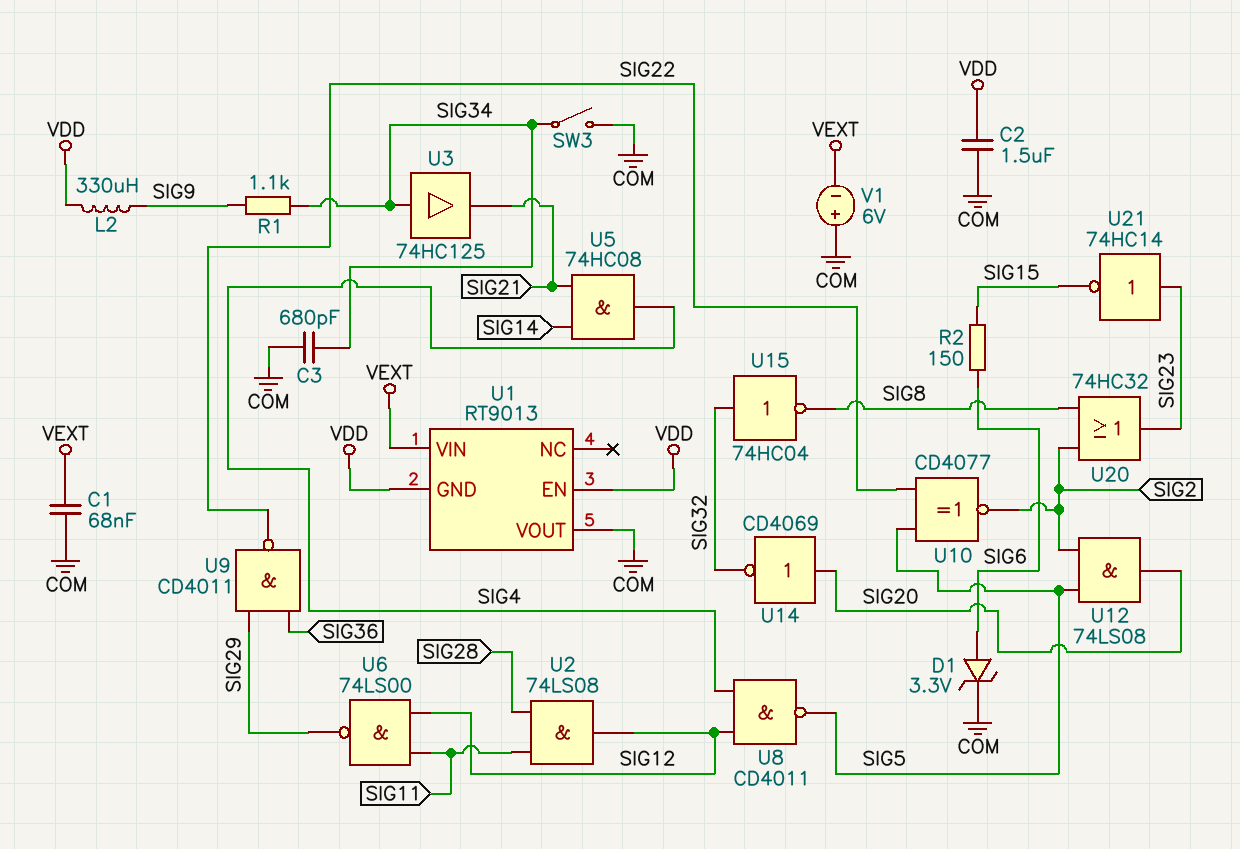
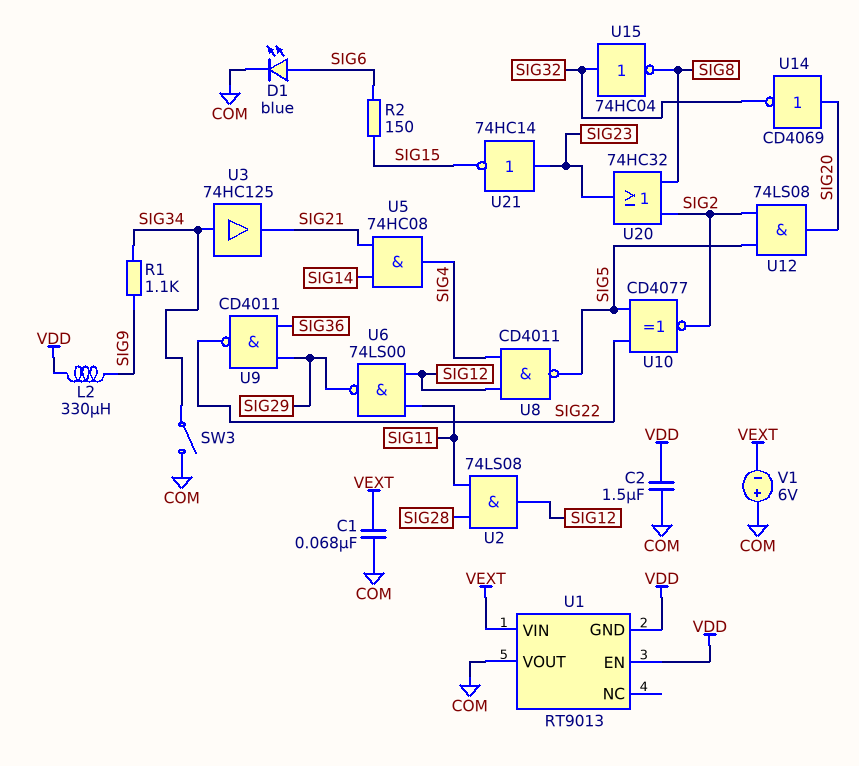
C3: 680pF (COM, SIG34) -> none
D1: zener 3.3V (A SIG6, K COM) -> LED blue (A SIG6, K COM)

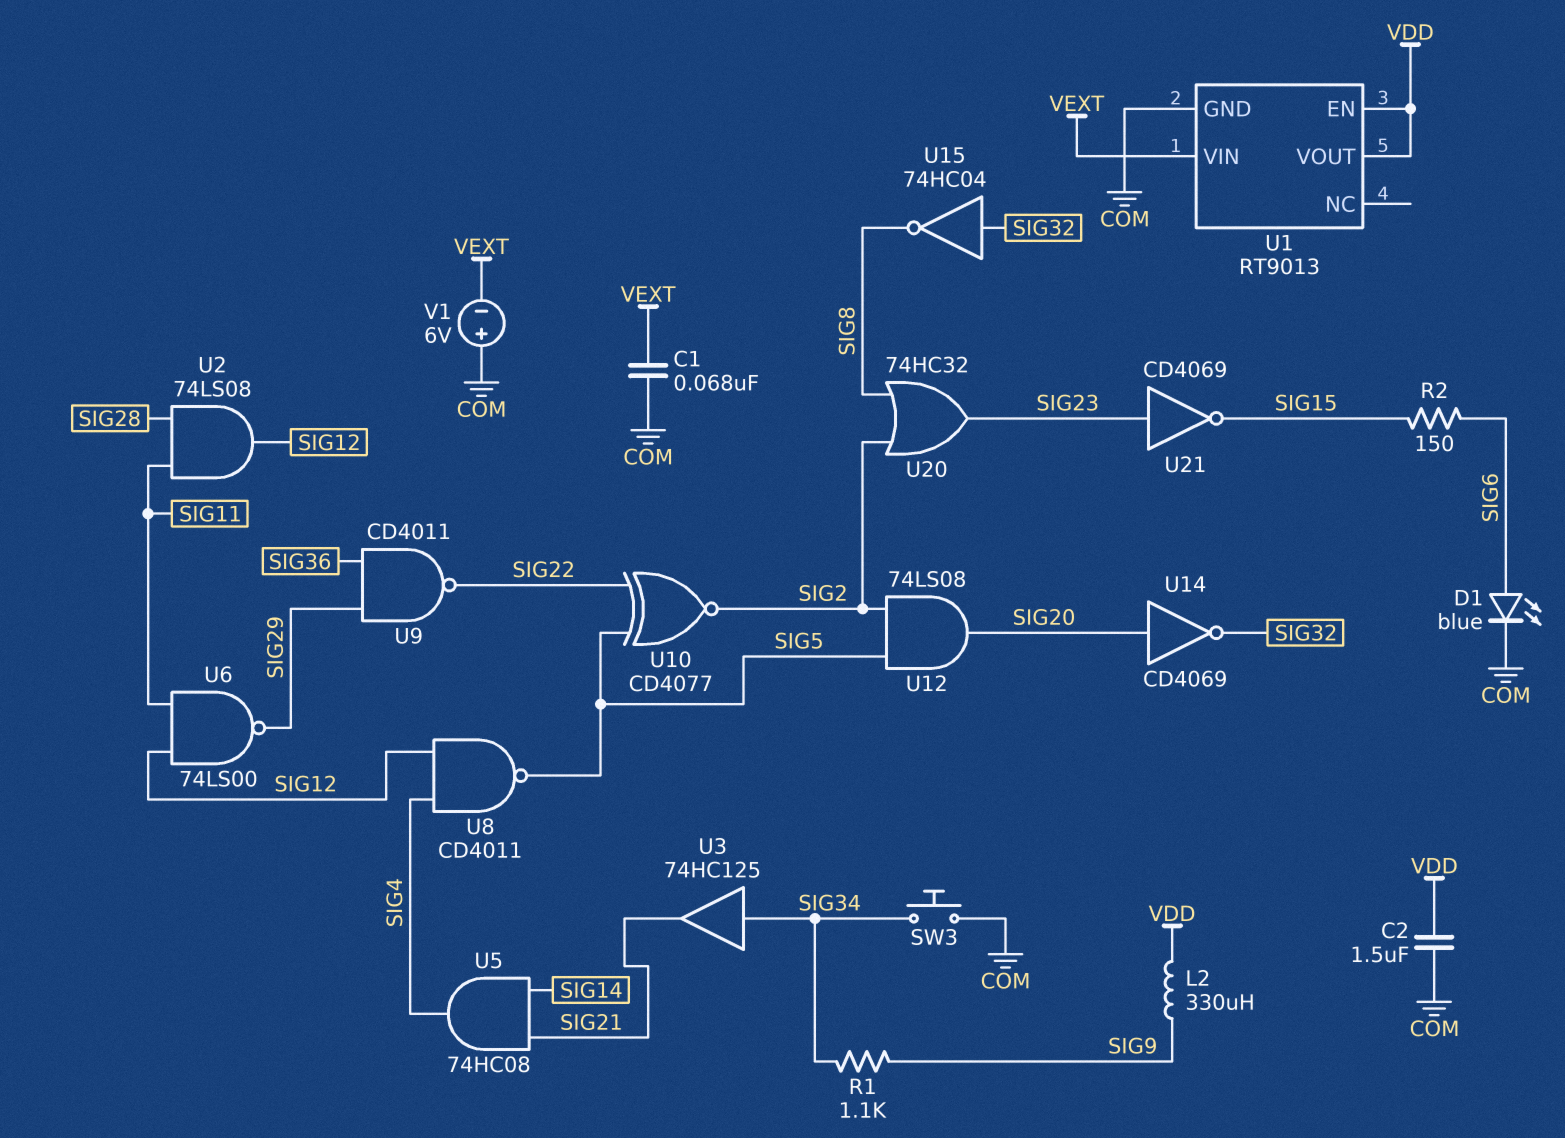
SW3: switch (COM, SIG34) -> button (COM, SIG34)
U1 pin GND: VDD -> COM
U1 pin VOUT: COM -> VDD
U21: NOT 74HC14 (in SIG23, out SIG15) -> NOT CD4069 (in SIG23, out SIG15)

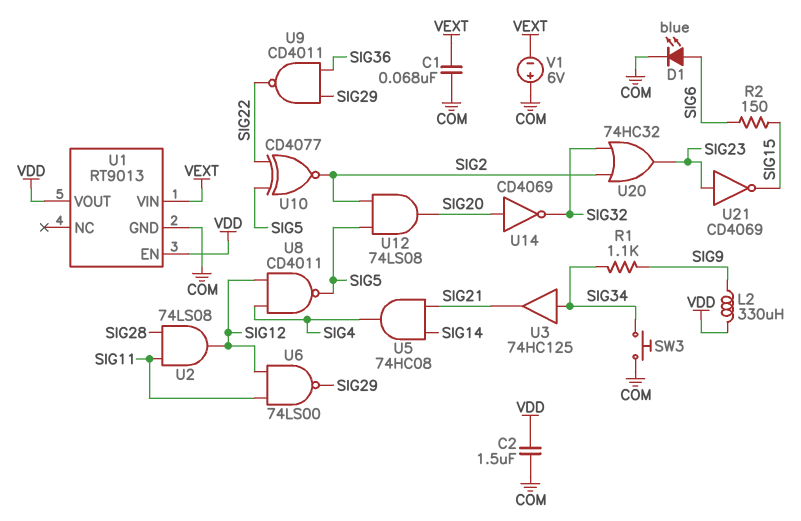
U15: NOT 74HC04 (in SIG32, out SIG8) -> none
U20: OR 74HC32 (in SIG2, in SIG8, out SIG23) -> OR 74HC32 (in SIG2, in SIG32, out SIG23)

